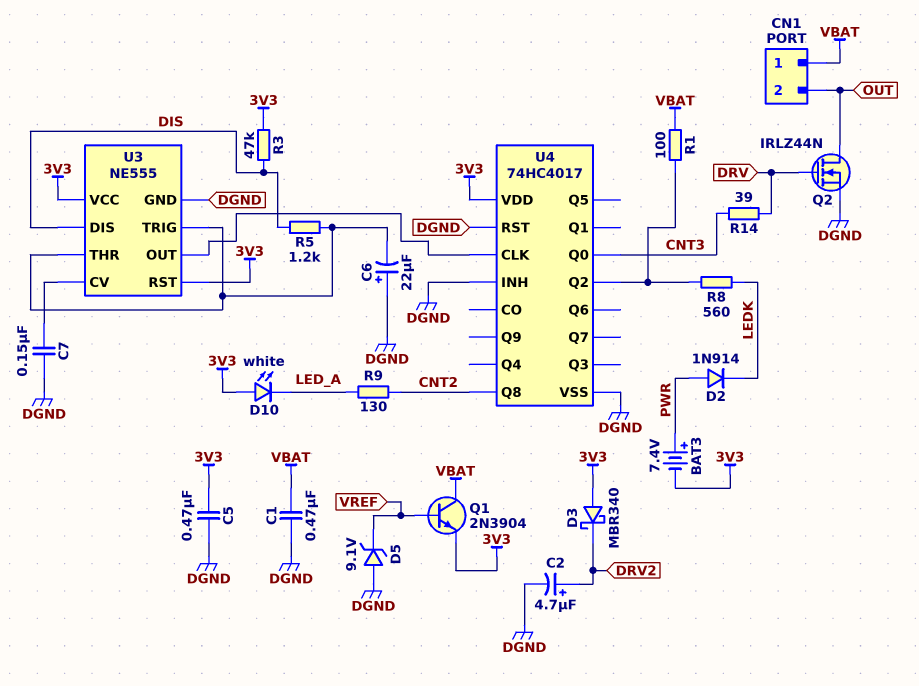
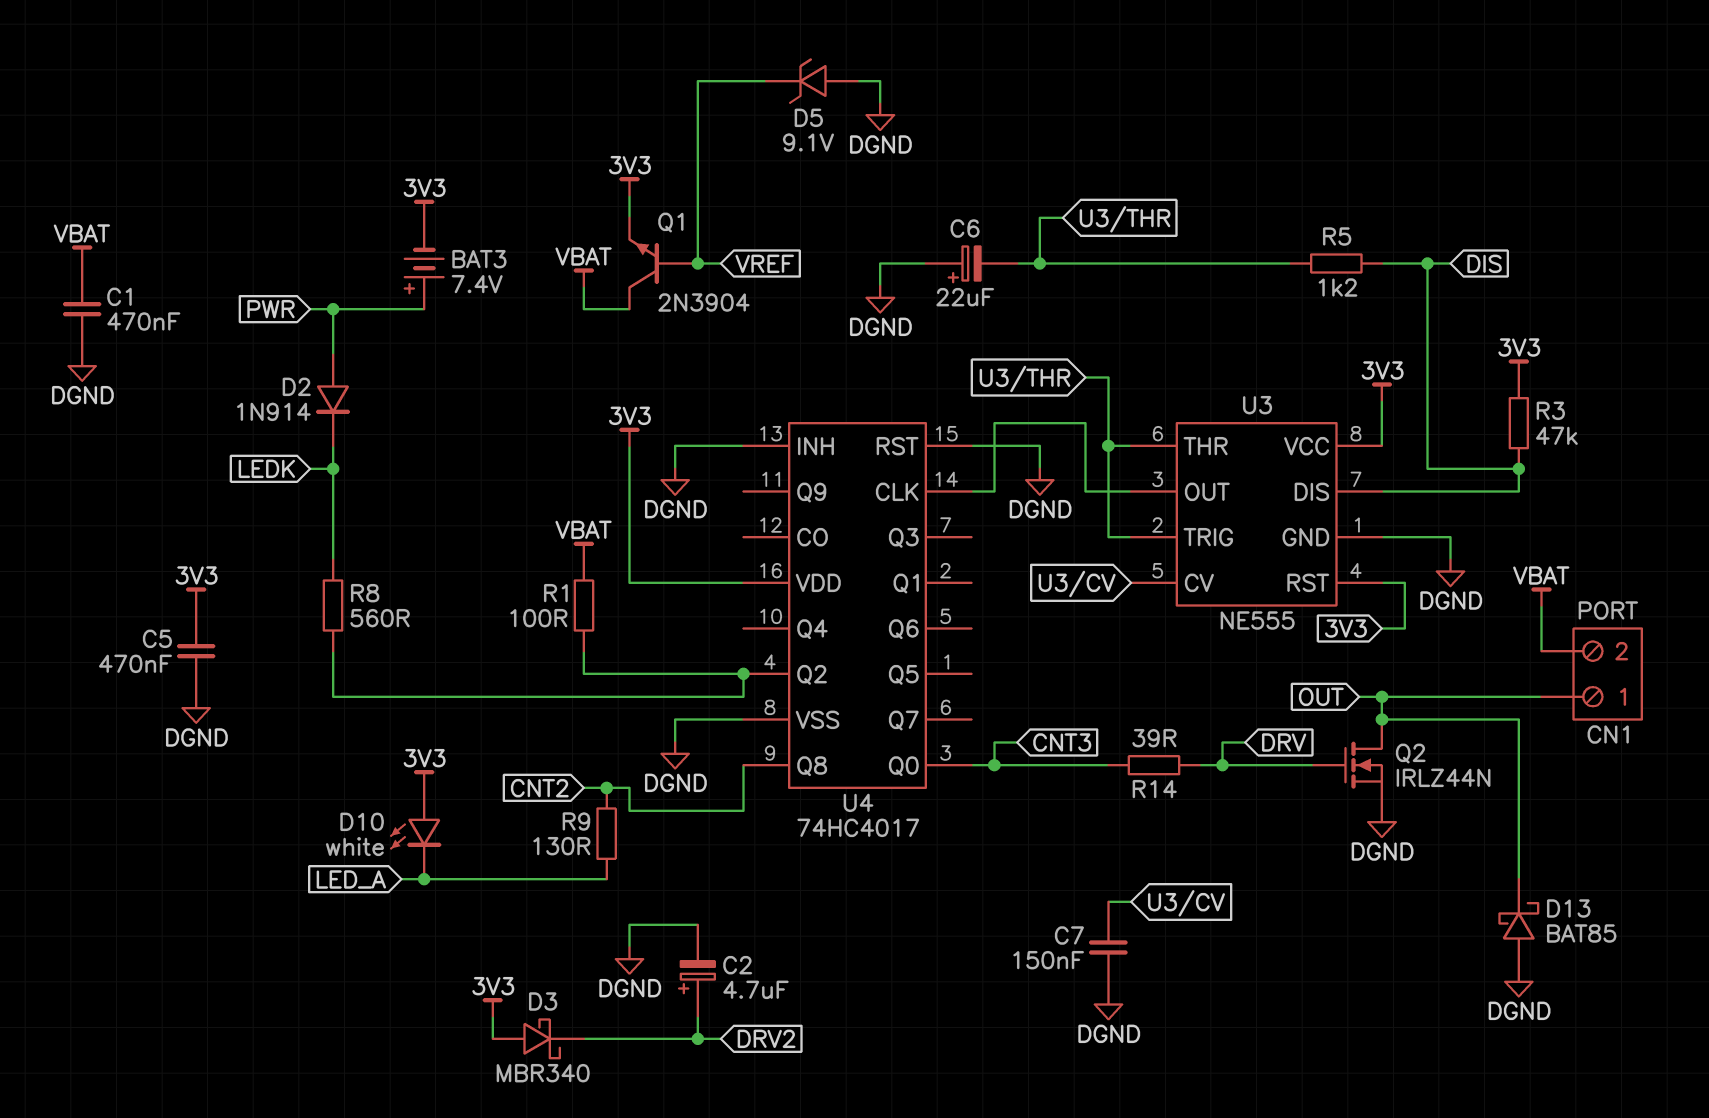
CN1 pin 1: VBAT -> OUT
CN1 pin 2: OUT -> VBAT
D13: none -> schottky BAT85 (A DGND, K OUT)

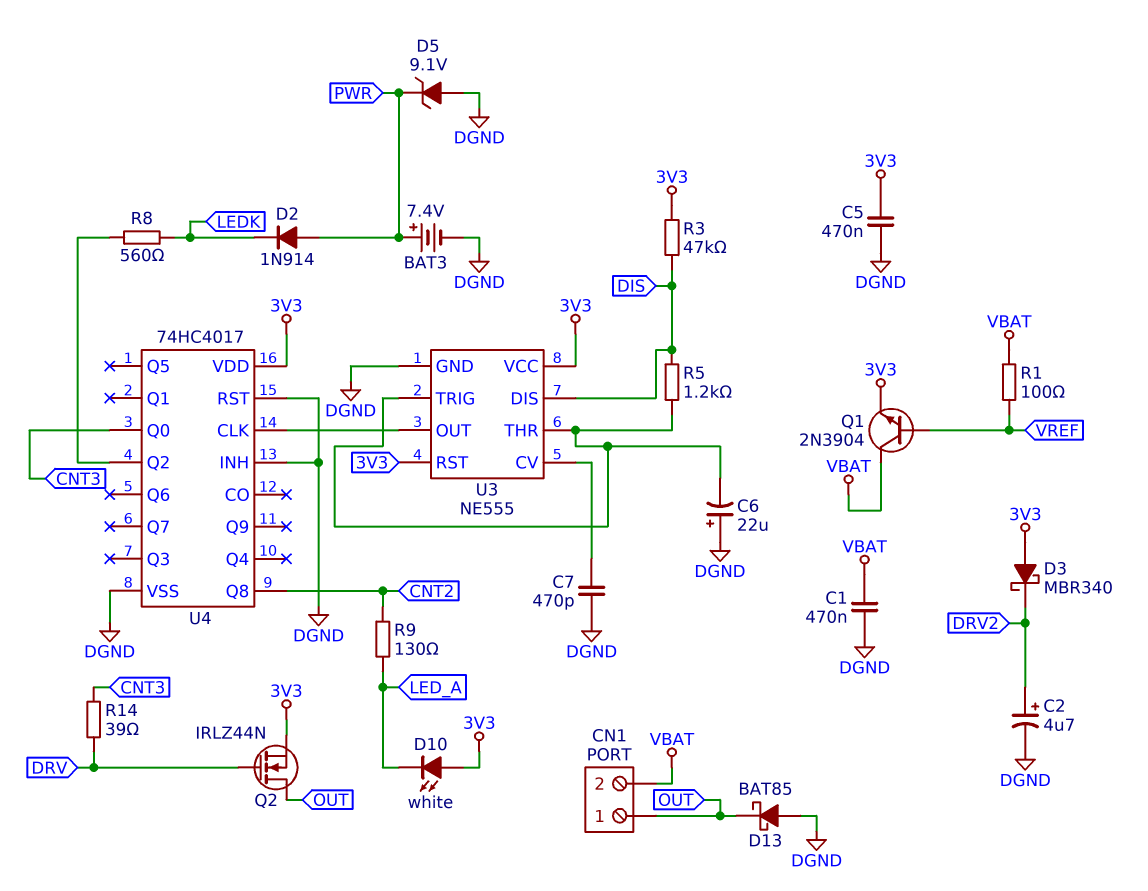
BAT3: 7.4V (plus PWR, minus 3V3) -> 7.4V (plus PWR, minus DGND)
C7: 150nF (DGND, U3/CV) -> 470pF (DGND, U3/CV)
D5: zener 9.1V (A DGND, K VREF) -> zener 9.1V (A DGND, K PWR)
Q2: NMOS IRLZ44N (G DRV, D OUT, S DGND) -> NMOS IRLZ44N (G DRV, D OUT, S 3V3)
R1: 100 (U4/Q2, VBAT) -> 100 (VBAT, VREF)

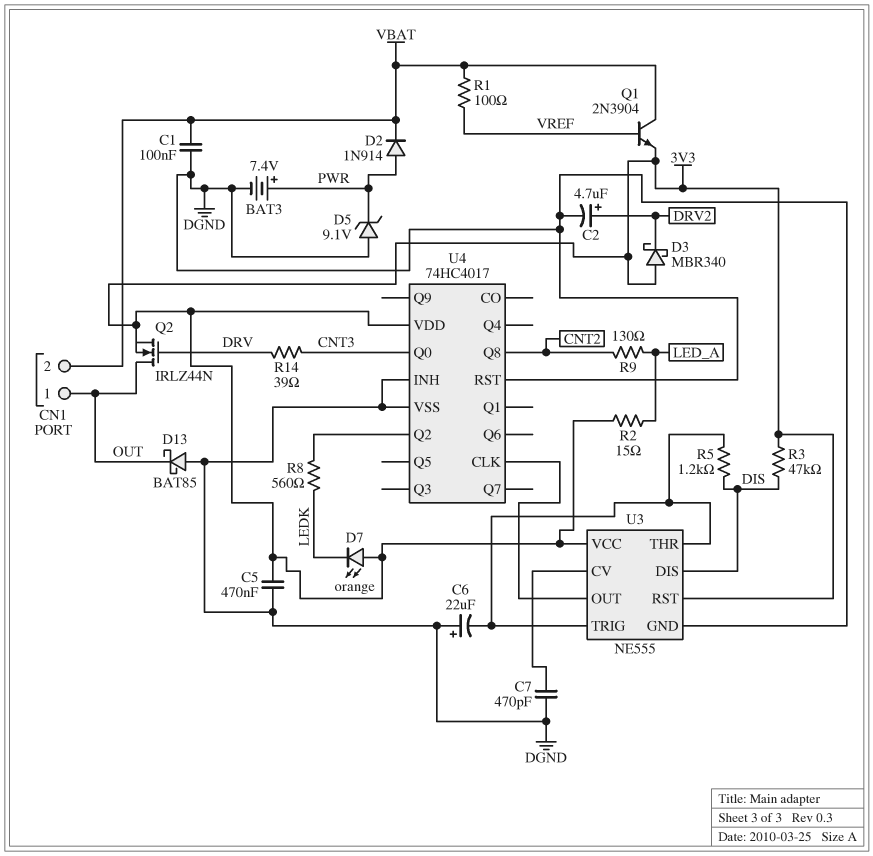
C1: 470nF (DGND, VBAT) -> 100nF (DGND, VBAT)
D2: diode 1N914 (A PWR, K LEDK) -> diode 1N914 (A PWR, K VBAT)
D7: none -> LED orange (A 3V3, K LEDK)
D10: LED white (A 3V3, K LED_A) -> none
R2: none -> 15 (3V3, LED_A)

